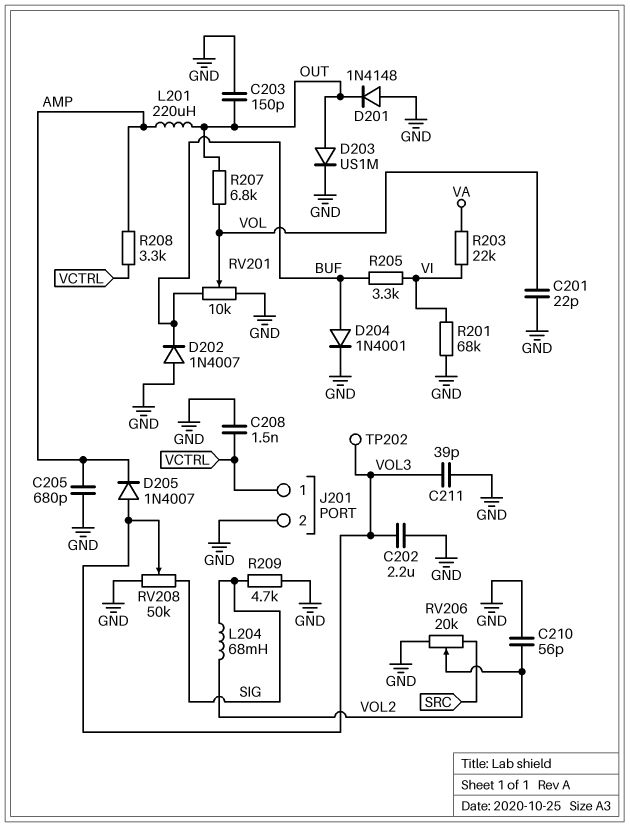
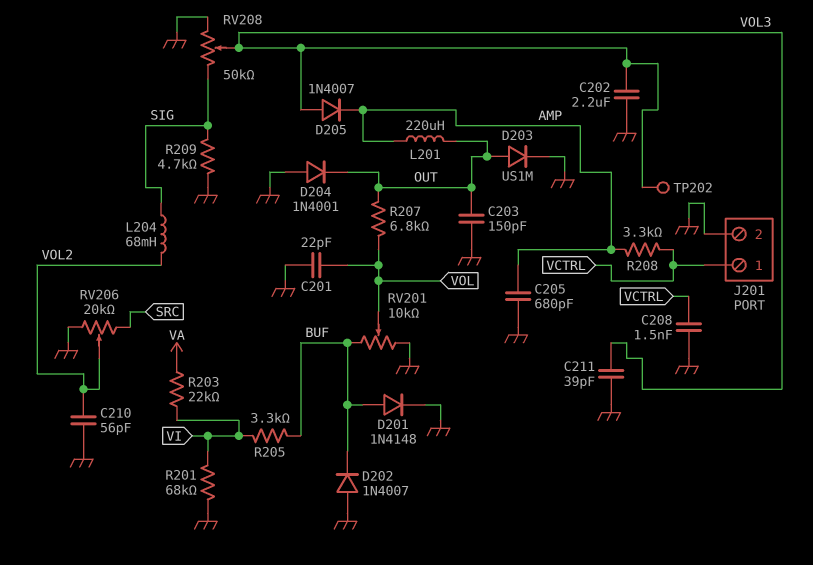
D201: diode 1N4148 (A GND, K OUT) -> diode 1N4148 (A BUF, K GND)
D204: diode 1N4001 (A BUF, K GND) -> diode 1N4001 (A GND, K OUT)

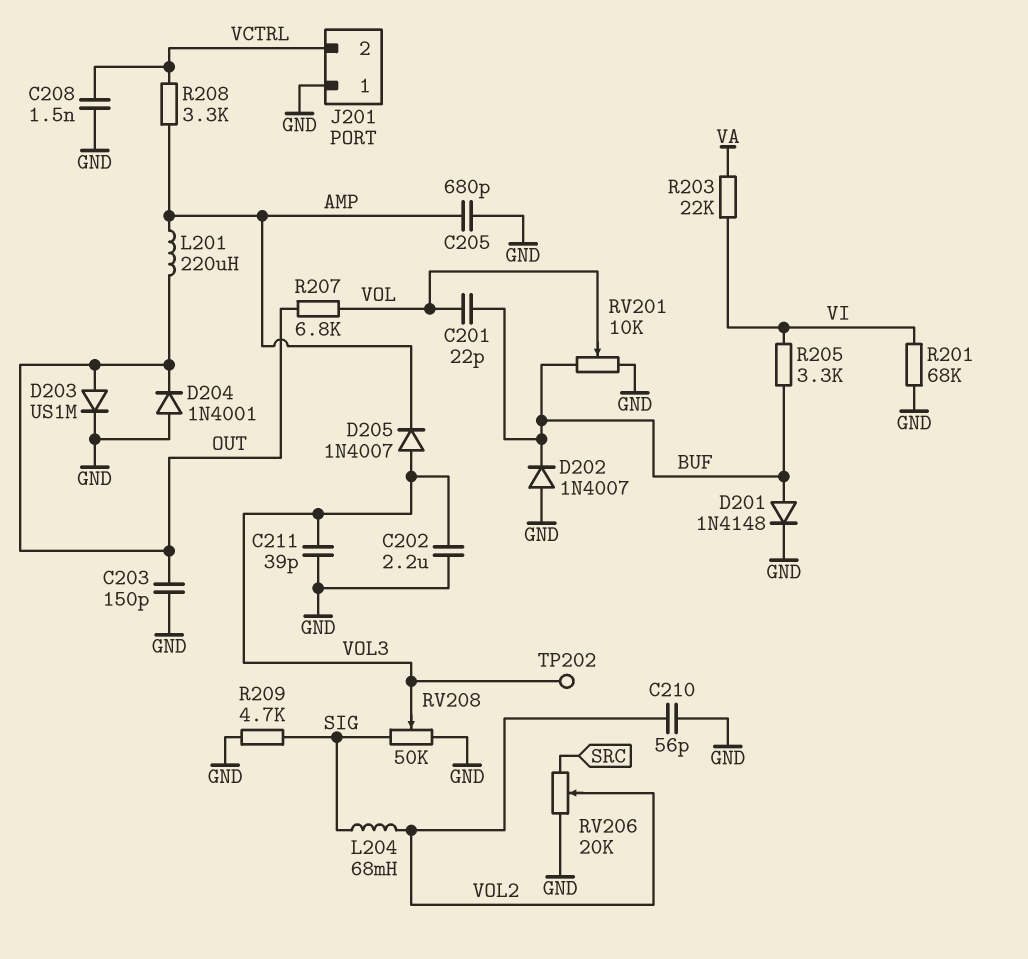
C201: 22pF (GND, VOL) -> 22pF (BUF, VOL)
J201 pin 1: VCTRL -> GND
J201 pin 2: GND -> VCTRL

